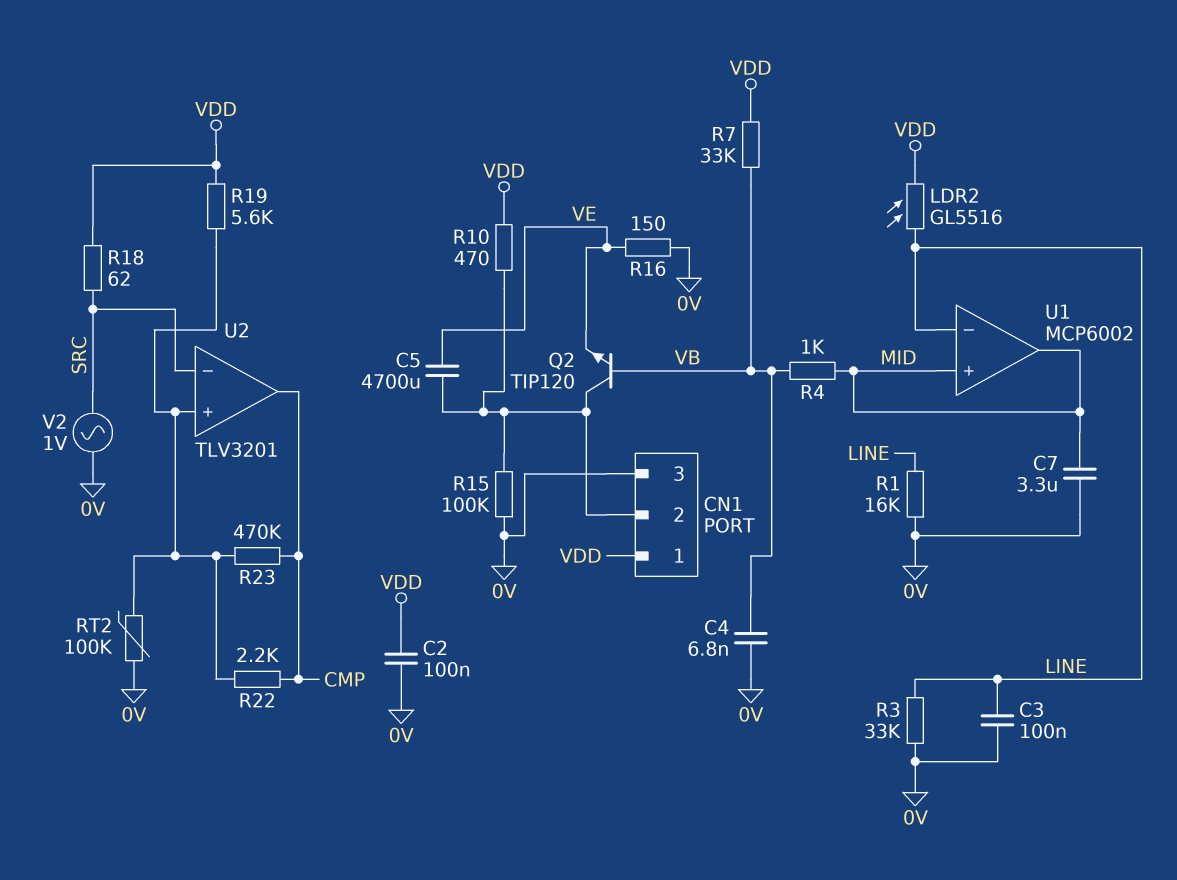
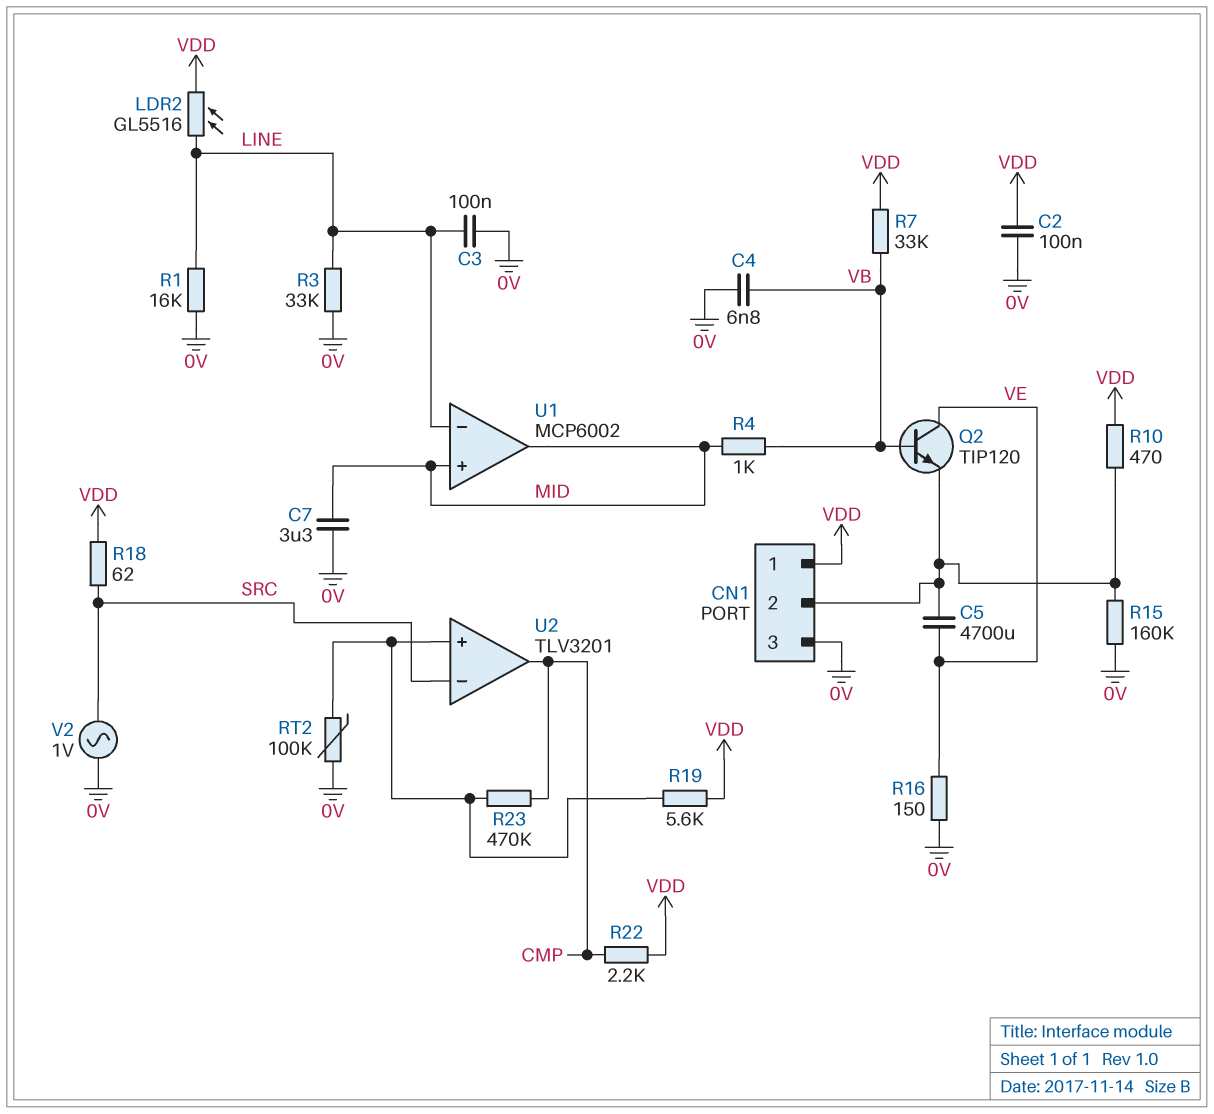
Q2: NPN TIP120 (B VB, C CN1/2, E VE) -> NPN TIP120 (B VB, C VE, E CN1/2)
R15: 100k (0V, CN1/2) -> 160k (0V, CN1/2)
R22: 2.2k (CMP, U2/in+) -> 2.2k (CMP, VDD)

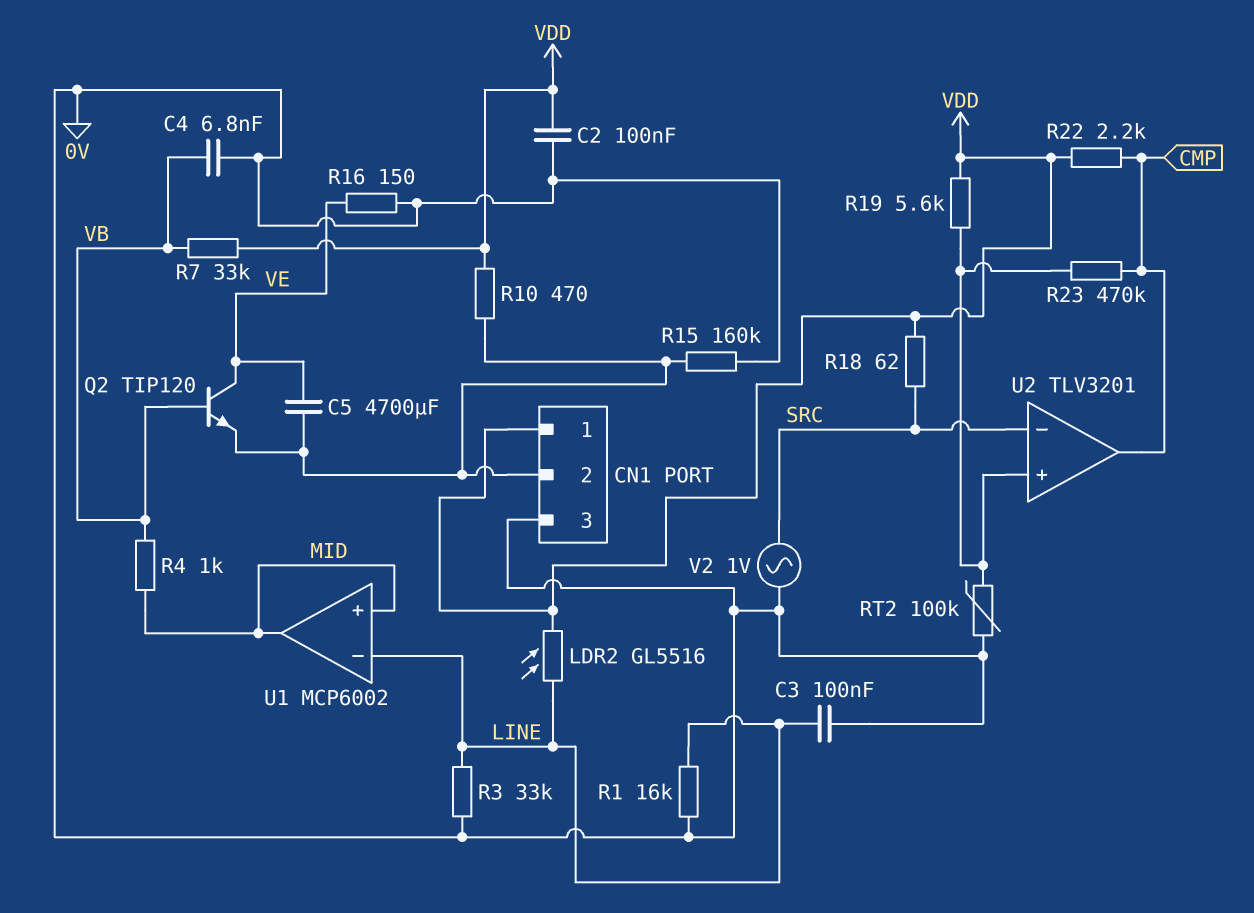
C7: 3.3uF (0V, MID) -> none

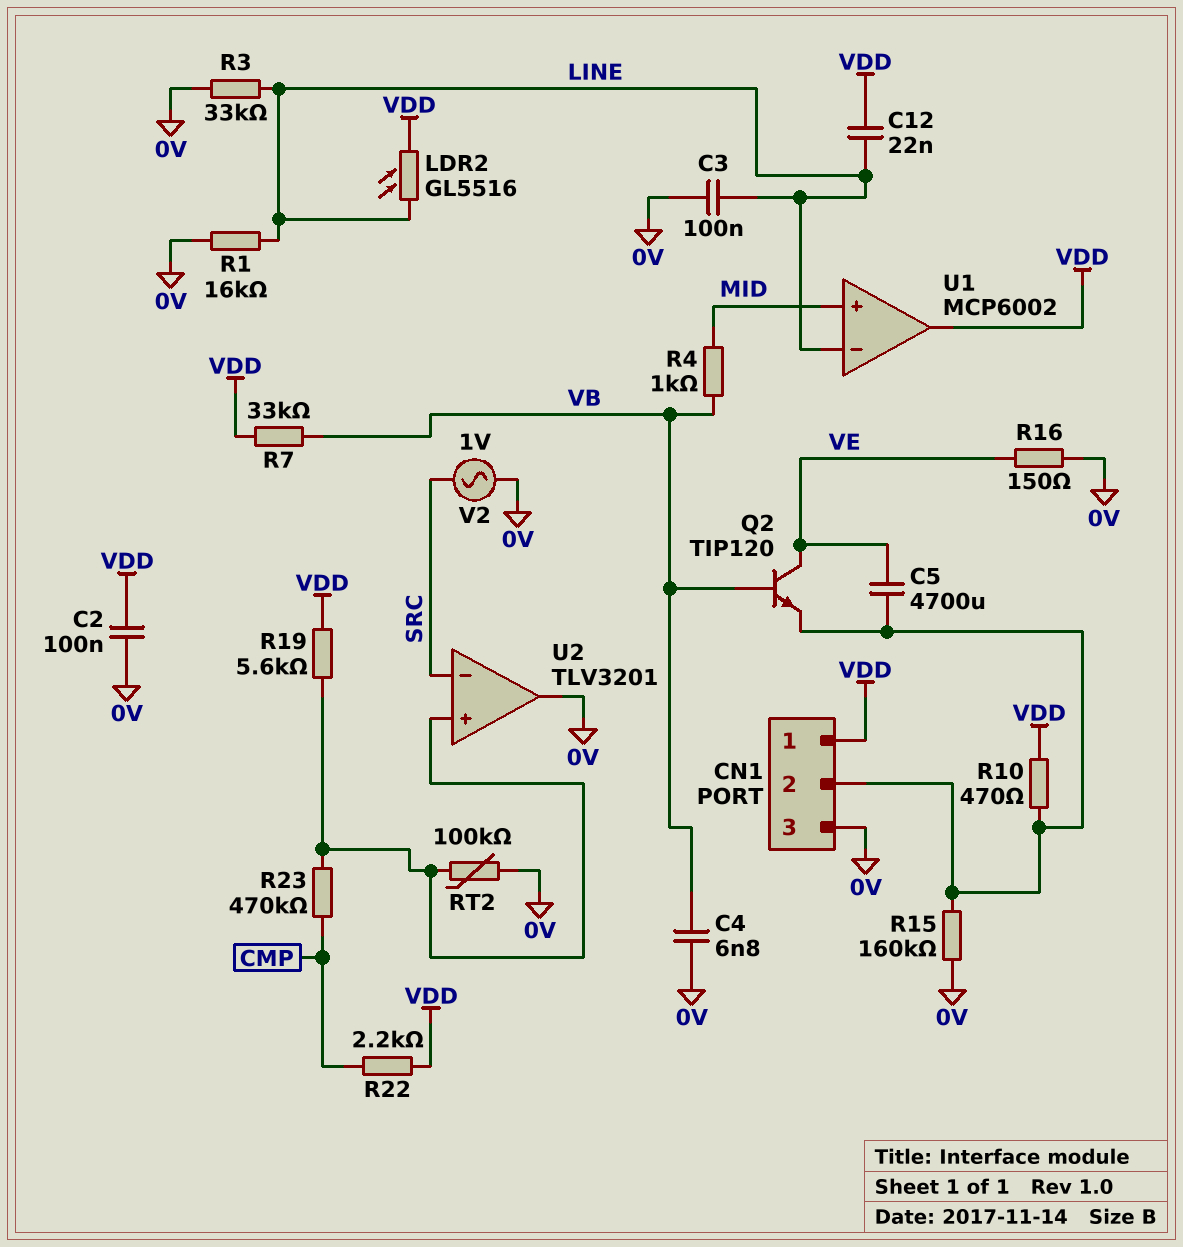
C12: none -> 22nF (LINE, VDD)
R18: 62 (SRC, VDD) -> none
U1 pin out: MID -> VDD
U2 pin out: CMP -> 0V

